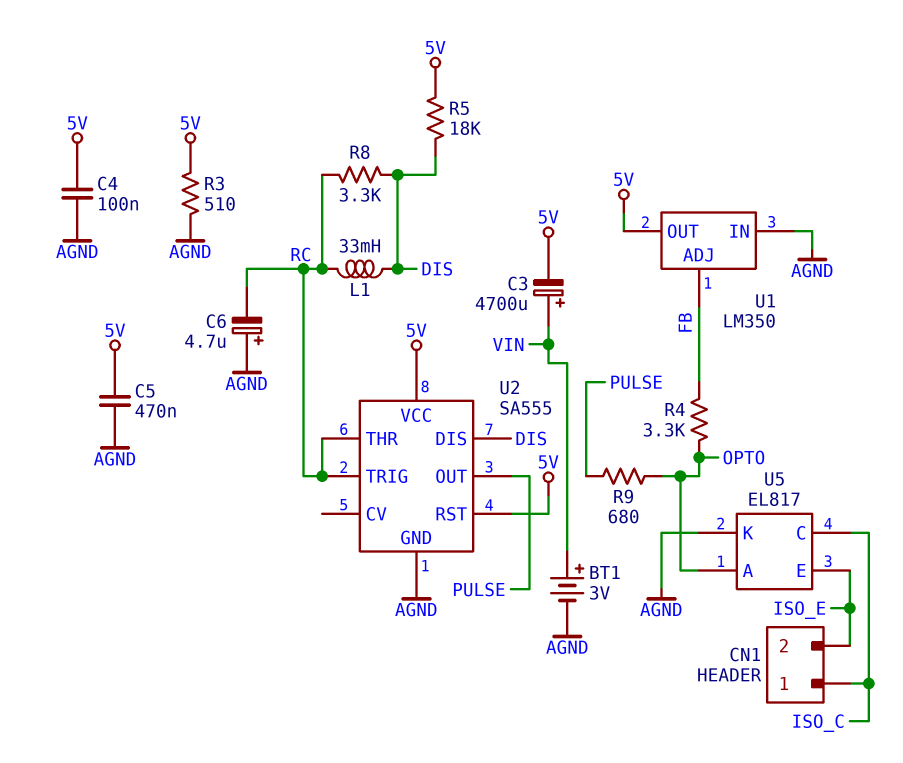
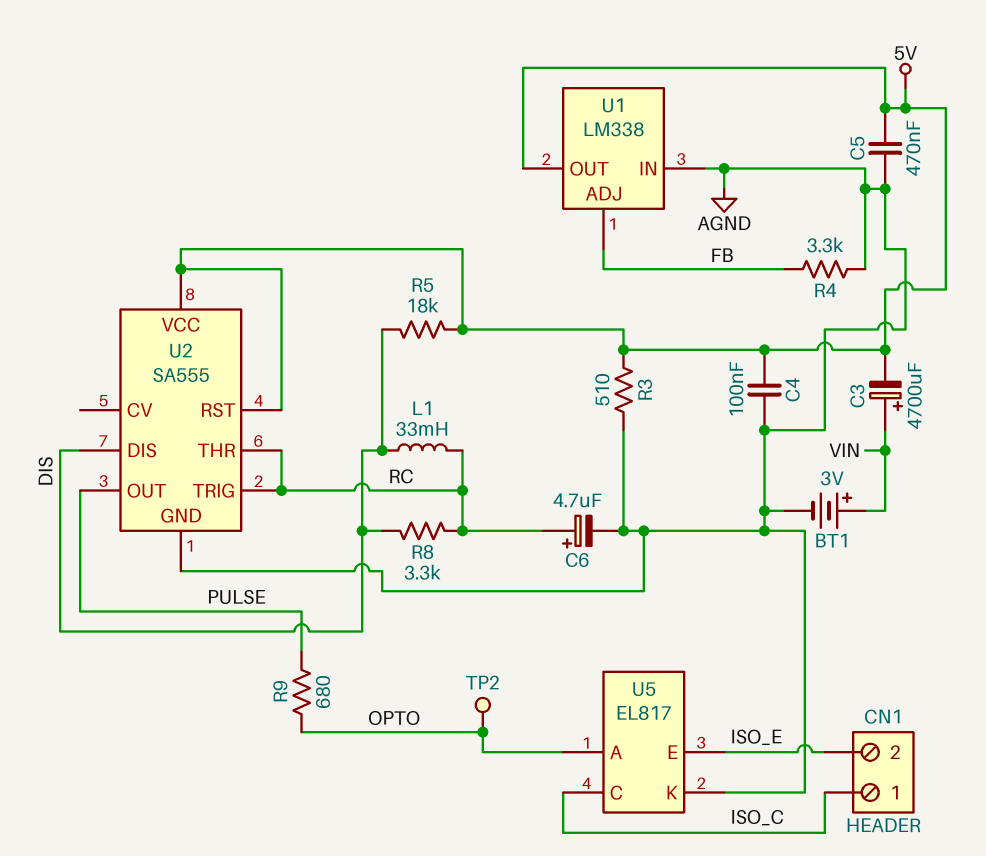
C6: 4.7uF (plus AGND, minus RC) -> 4.7uF (plus RC, minus AGND)
R4: 3.3k (FB, OPTO) -> 3.3k (AGND, FB)
TP2: none -> test point (OPTO)
U1: LM350 -> LM338

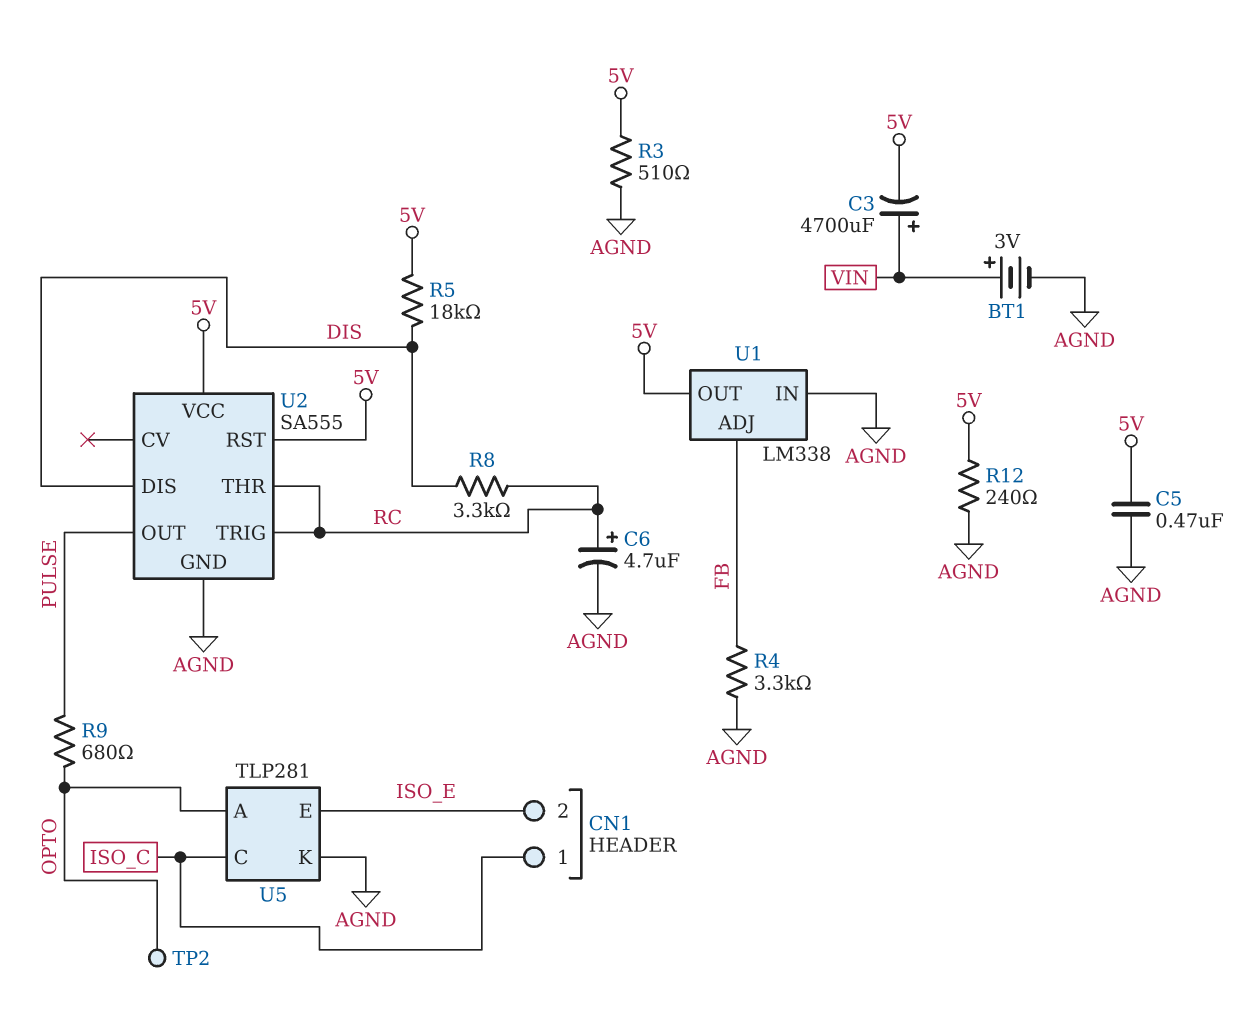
C4: 100nF (5V, AGND) -> none
L1: 33mH (DIS, RC) -> none
R12: none -> 240 (5V, AGND)
U5: EL817 -> TLP281

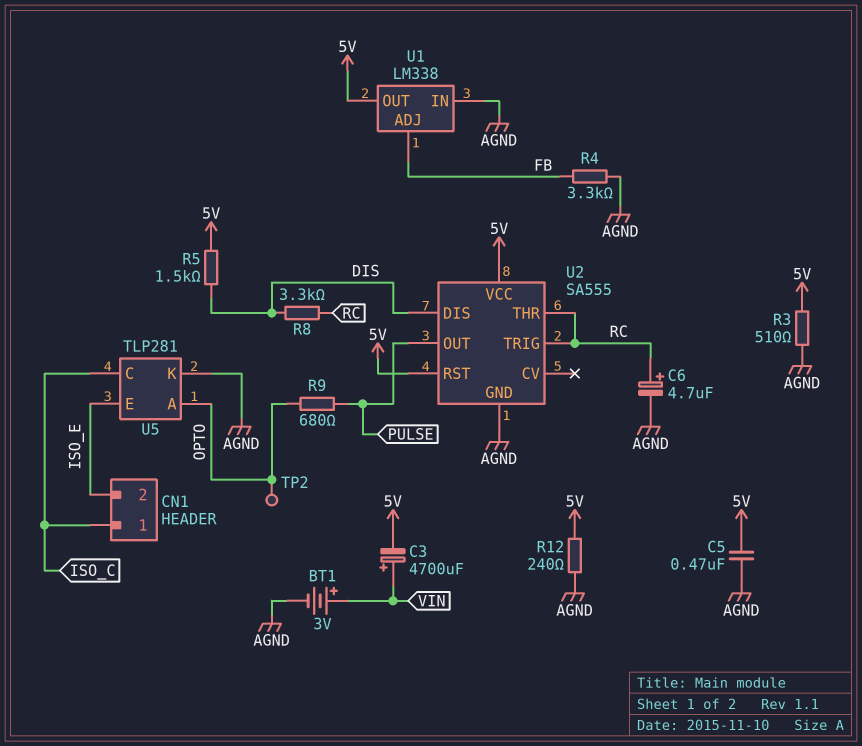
R5: 18k (5V, DIS) -> 1.5k (5V, DIS)

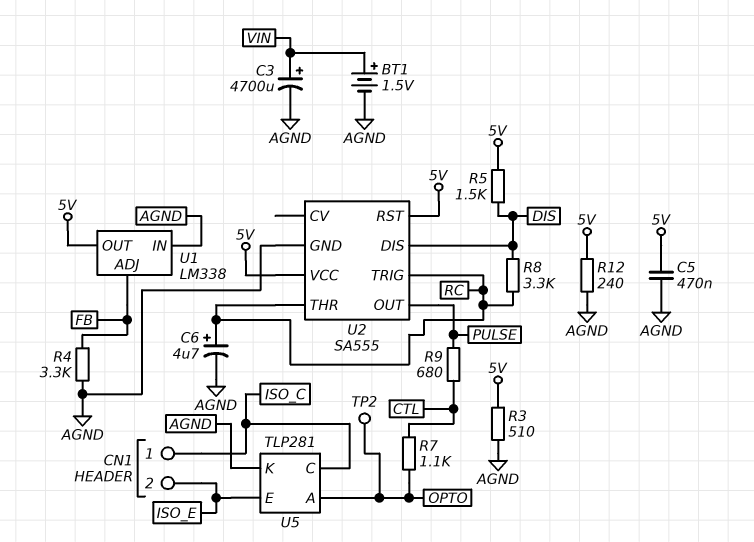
BT1: 3V (plus VIN, minus AGND) -> 1.5V (plus VIN, minus AGND)
C3: 4700uF (plus VIN, minus 5V) -> 4700uF (plus VIN, minus AGND)
R7: none -> 1.1k (CTL, OPTO)
R9: 680 (OPTO, PULSE) -> 680 (CTL, PULSE)

